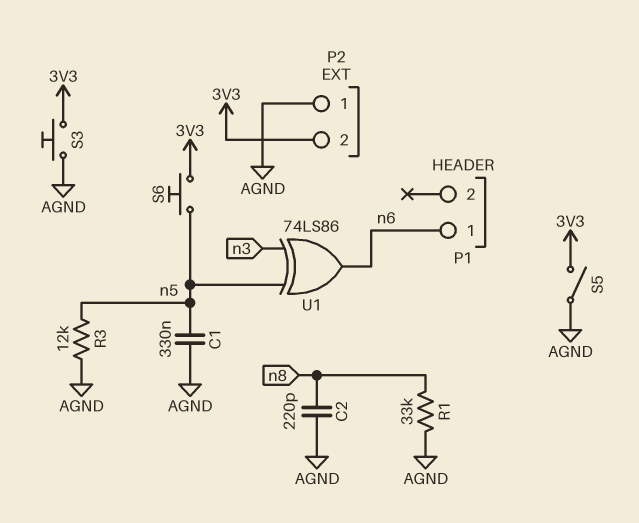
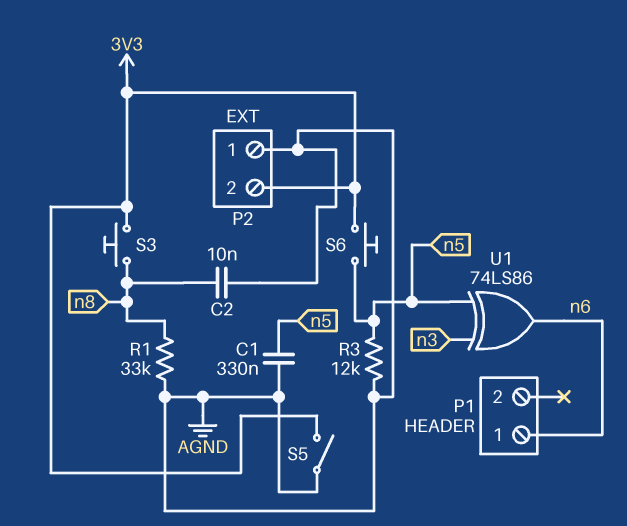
C2: 220pF (AGND, n8) -> 10nF (AGND, n8)
S3: button (3V3, AGND) -> button (3V3, n8)

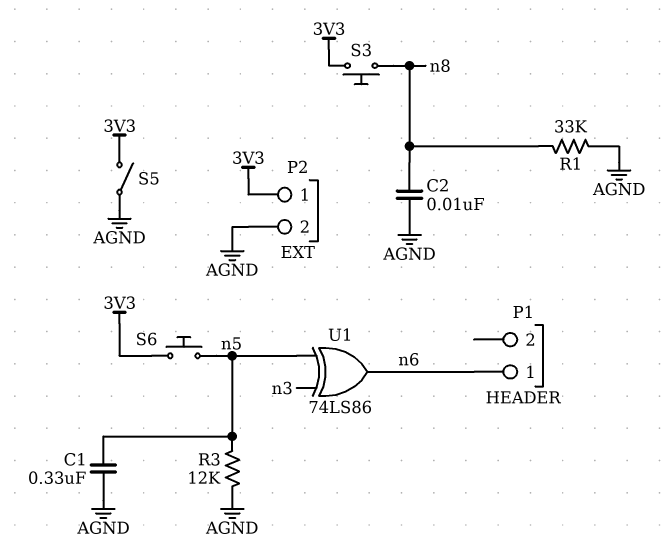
P2 pin 1: AGND -> 3V3
P2 pin 2: 3V3 -> AGND

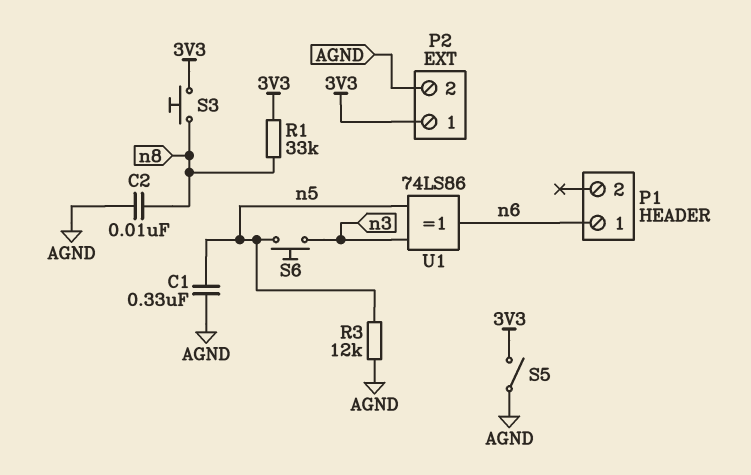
R1: 33k (AGND, n8) -> 33k (3V3, n8)
S6: button (3V3, n5) -> button (n3, n5)

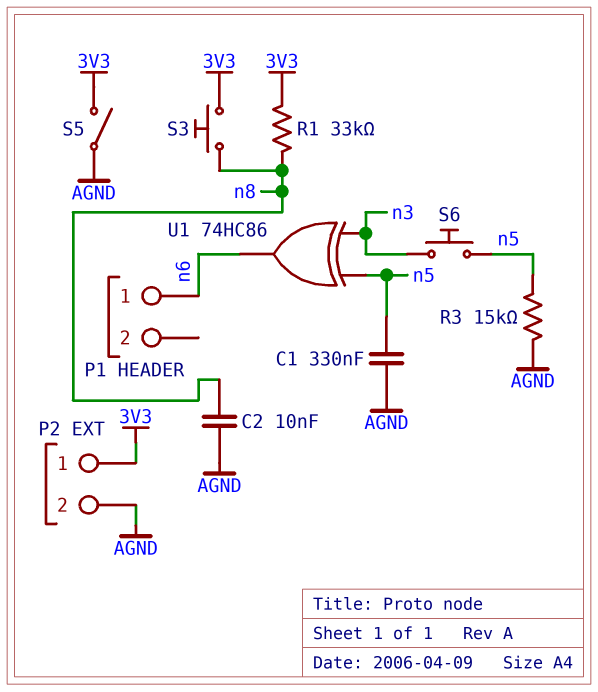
R3: 12k (AGND, n5) -> 15k (AGND, n5)
U1: XOR 74LS86 (in n3, in n5, out n6) -> XOR 74HC86 (in n3, in n5, out n6)

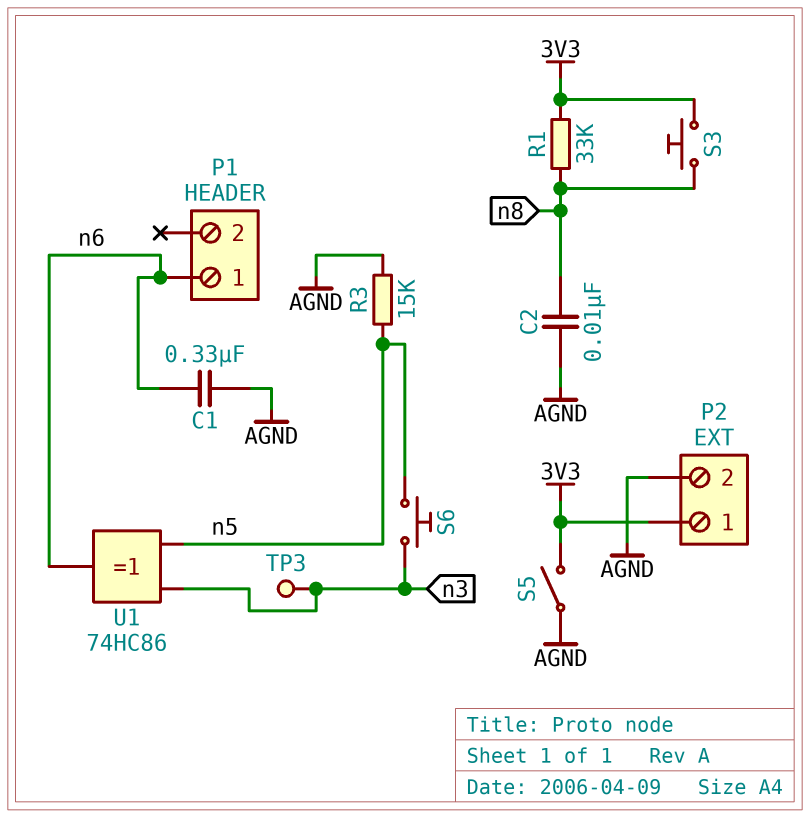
C1: 330nF (AGND, n5) -> 330nF (AGND, n6)
TP3: none -> test point (n3)

